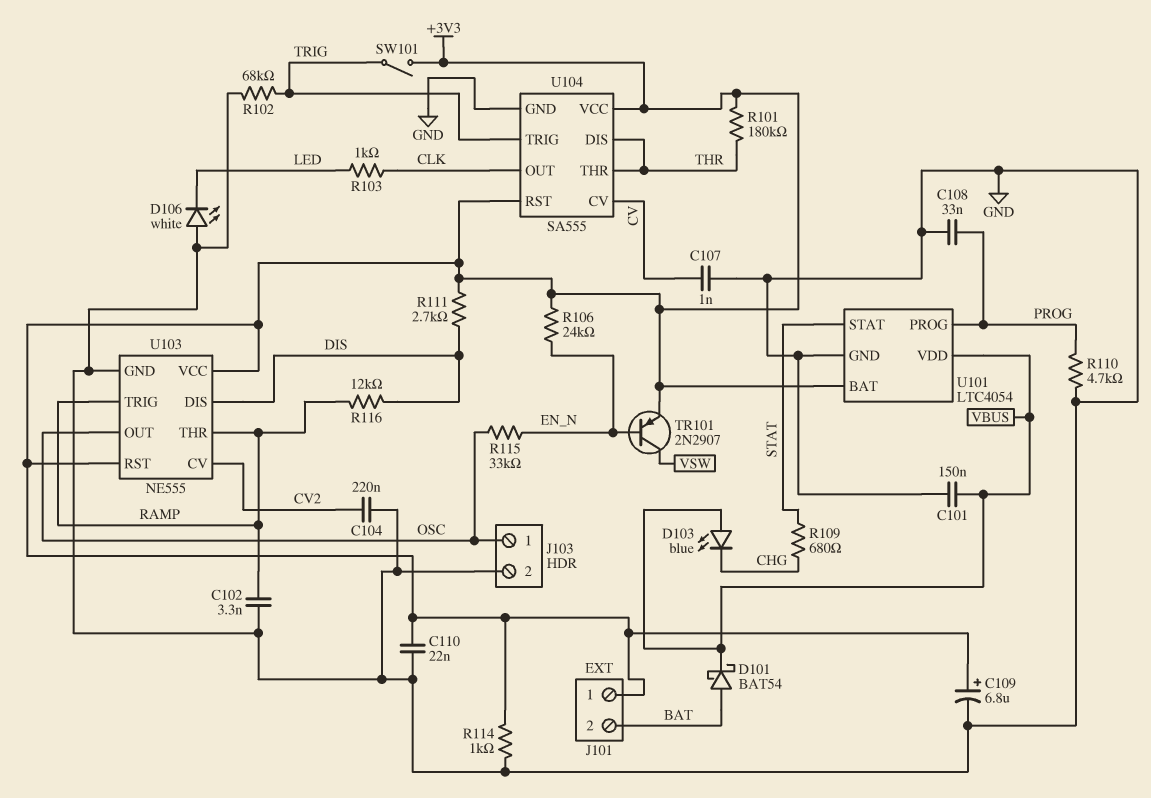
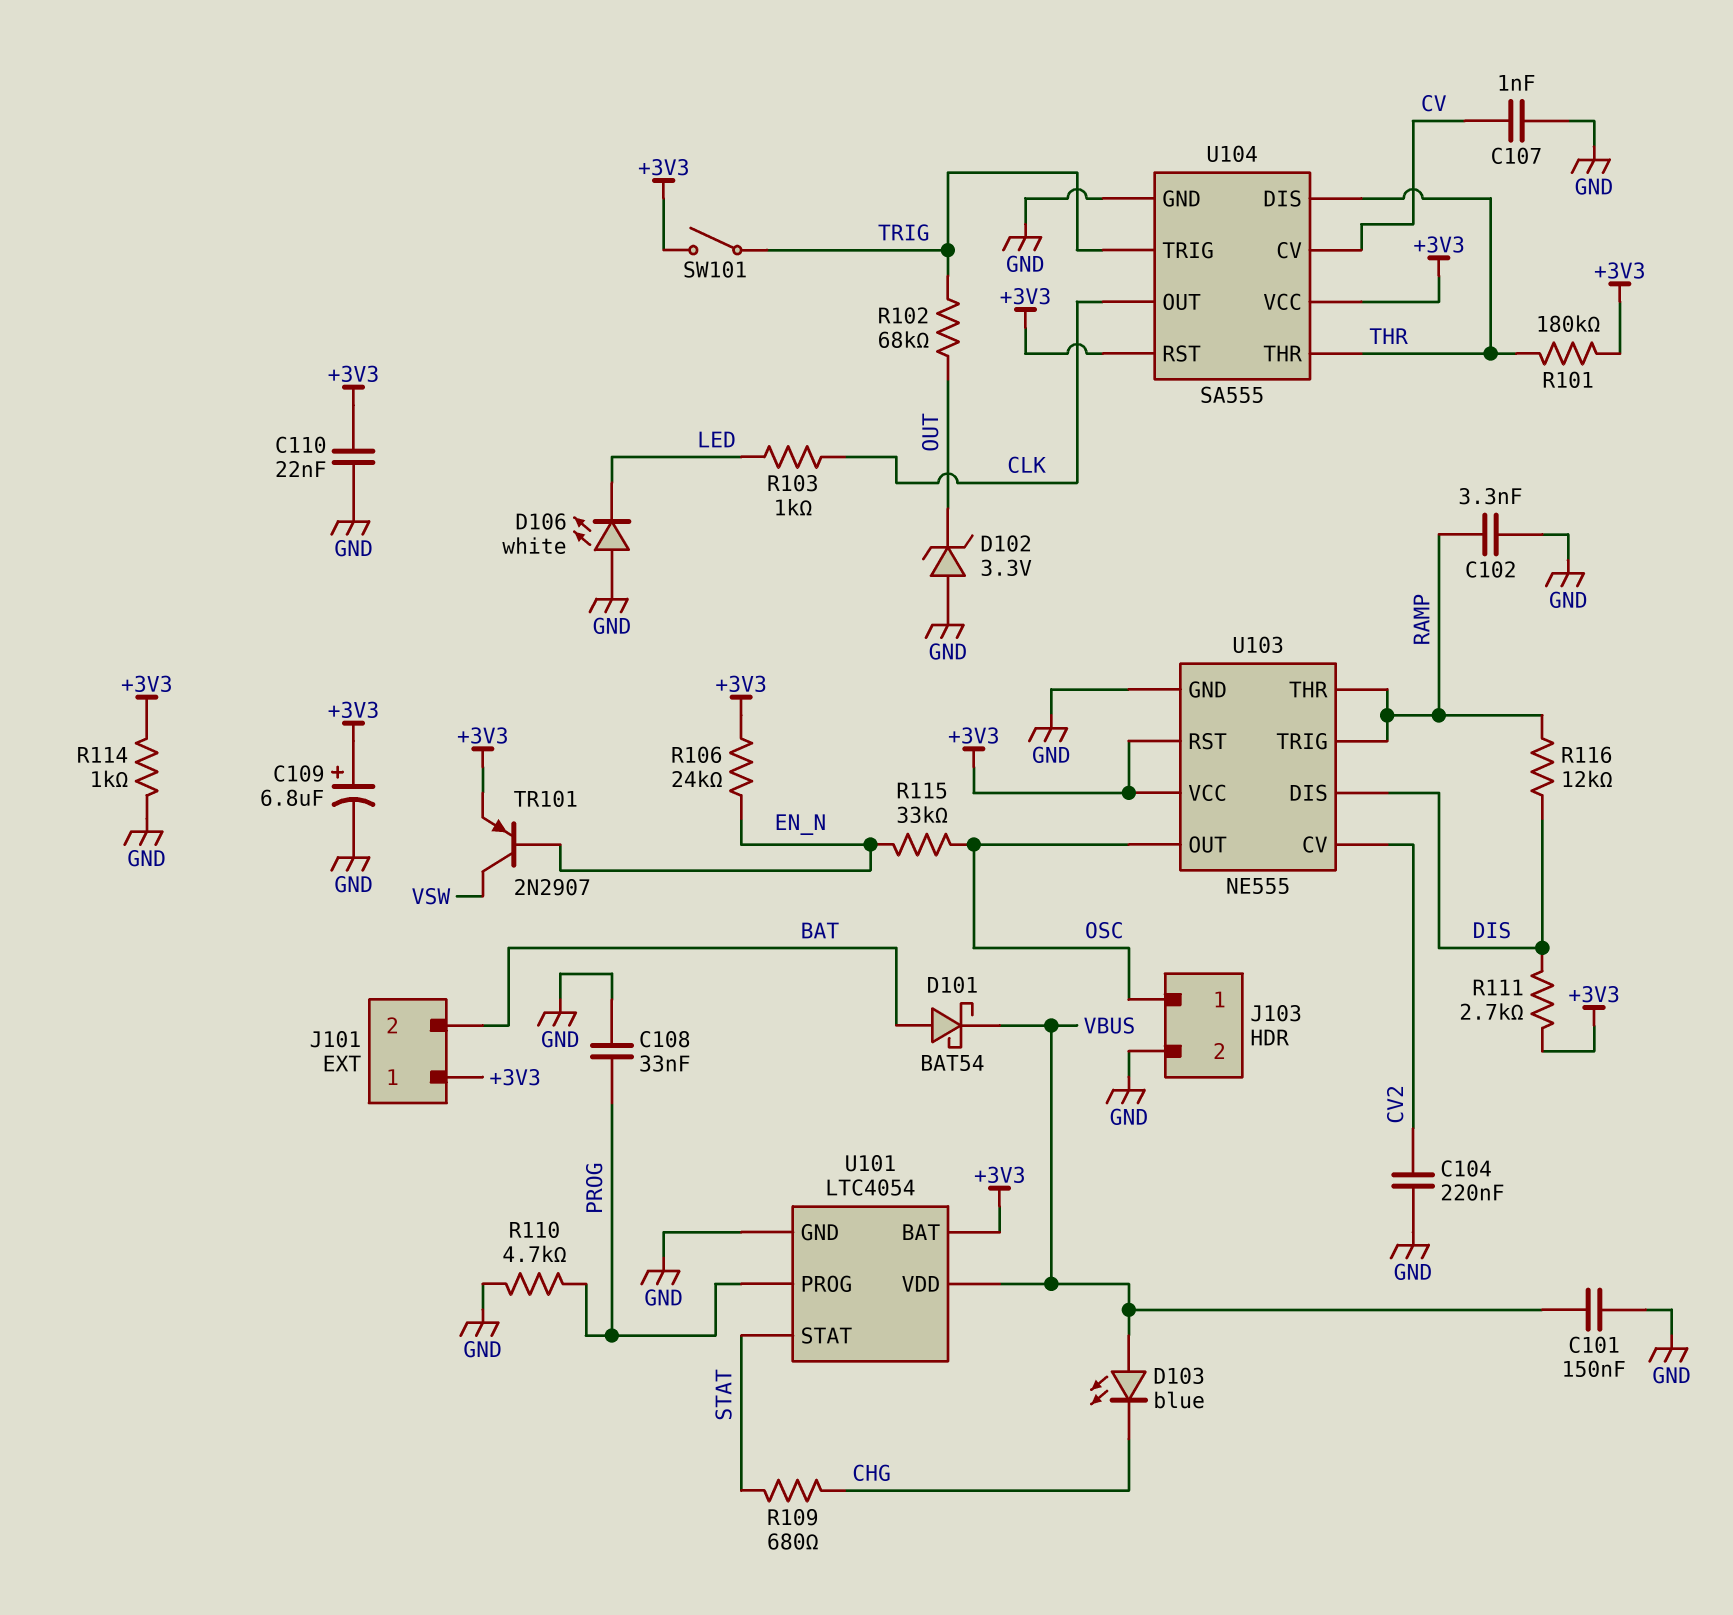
D102: none -> zener 3.3V (A GND, K OUT)
R102: 68k (GND, TRIG) -> 68k (OUT, TRIG)

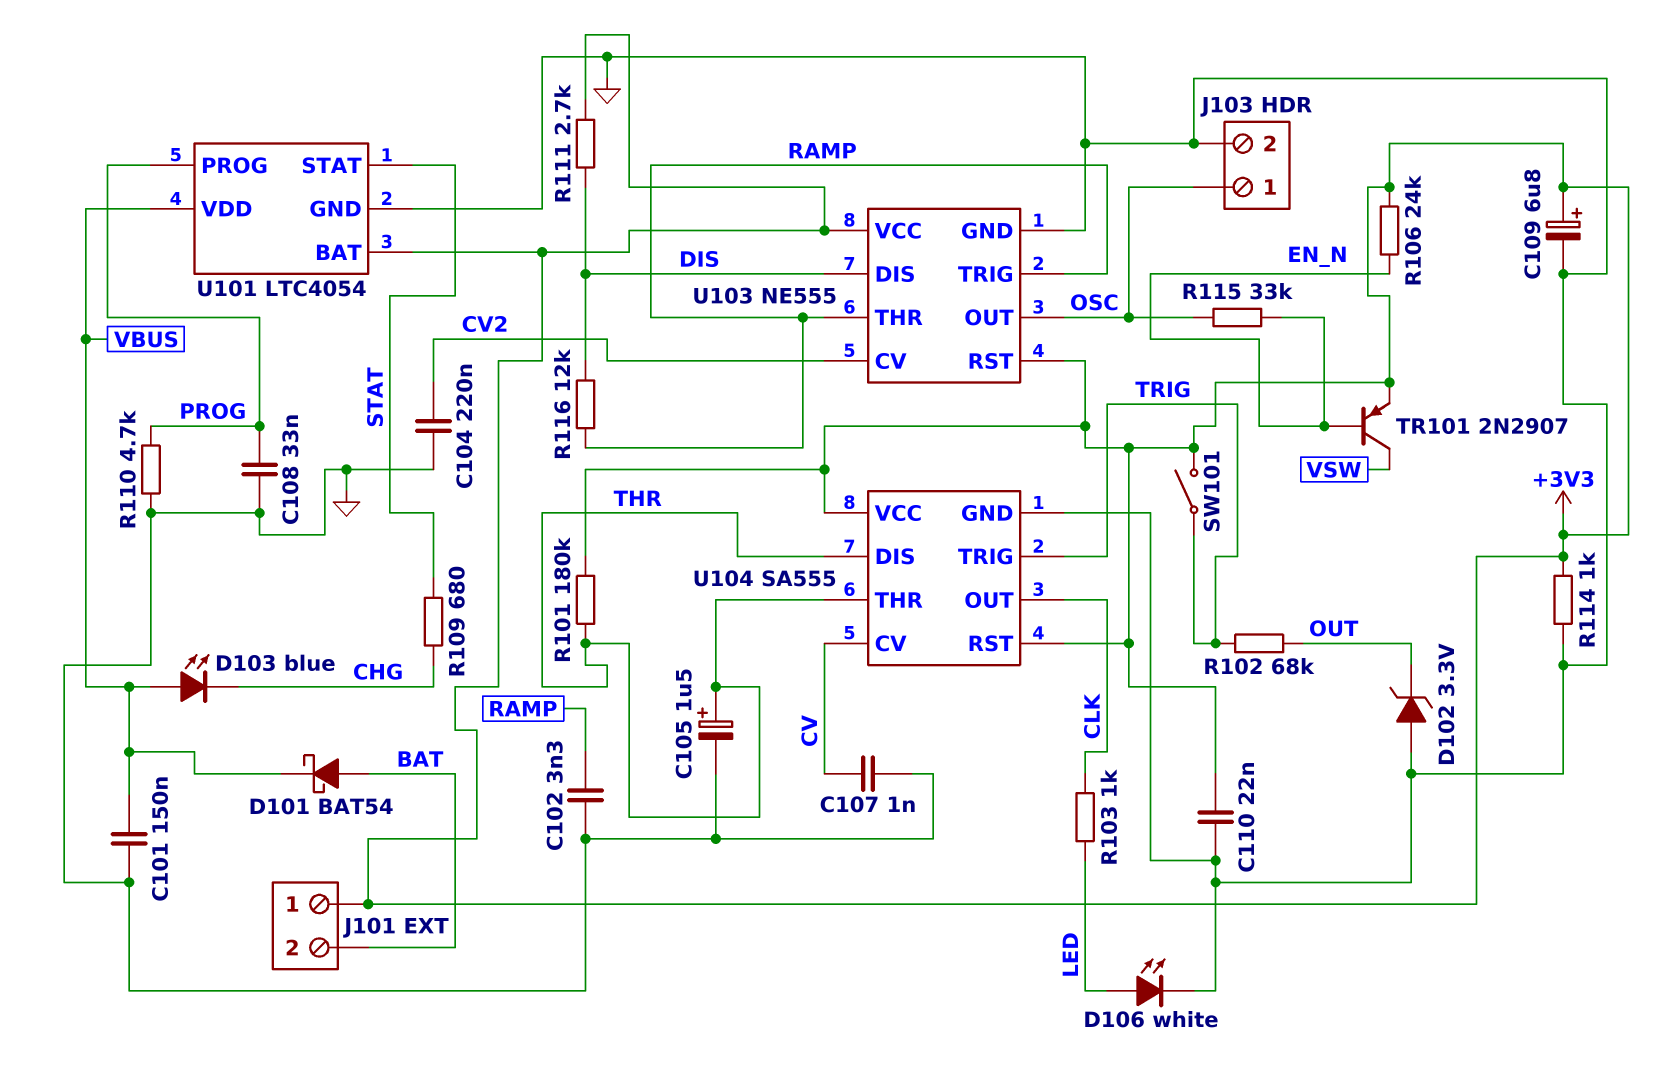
C105: none -> 1.5uF (plus THR, minus GND)
D106: LED white (A GND, K LED) -> LED white (A LED, K GND)

